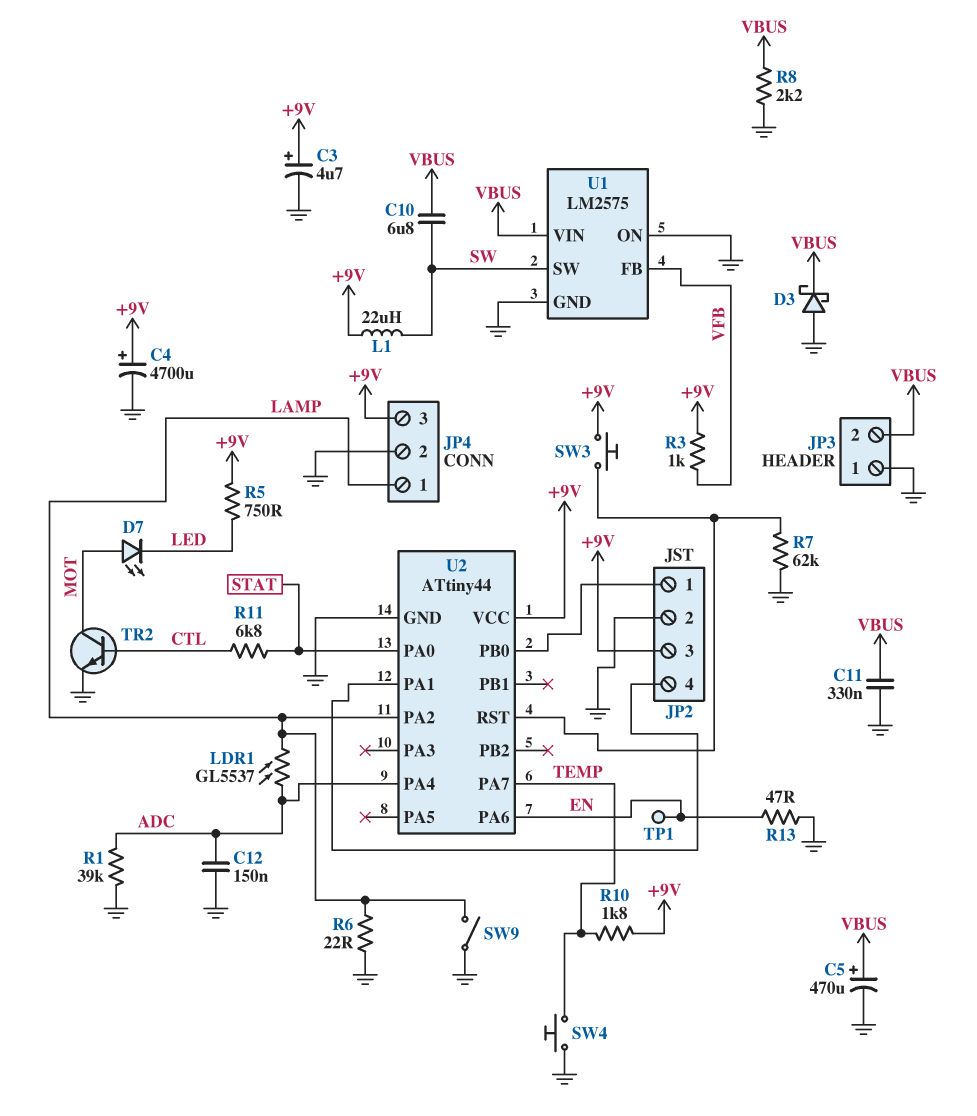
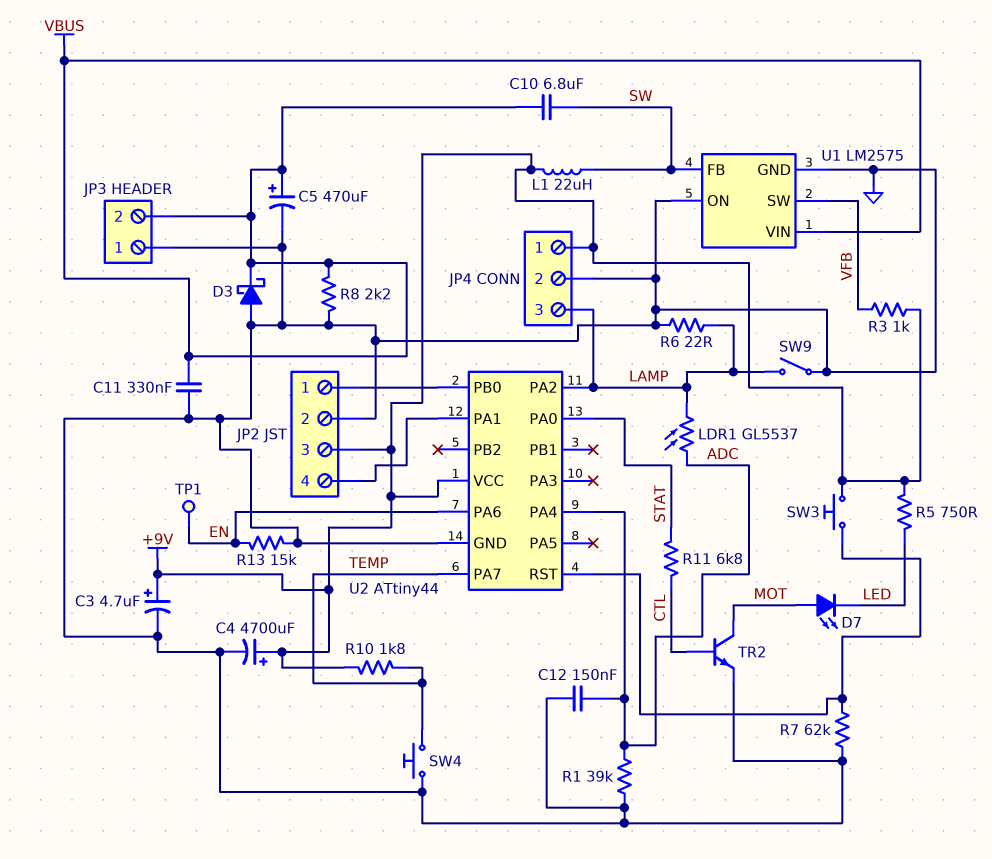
JP4 pin 1: LAMP -> +9V
JP4 pin 3: +9V -> LAMP
R13: 47 (EN, GND) -> 15k (EN, GND)
U1 pin FB: VFB -> SW
U1 pin SW: SW -> VFB

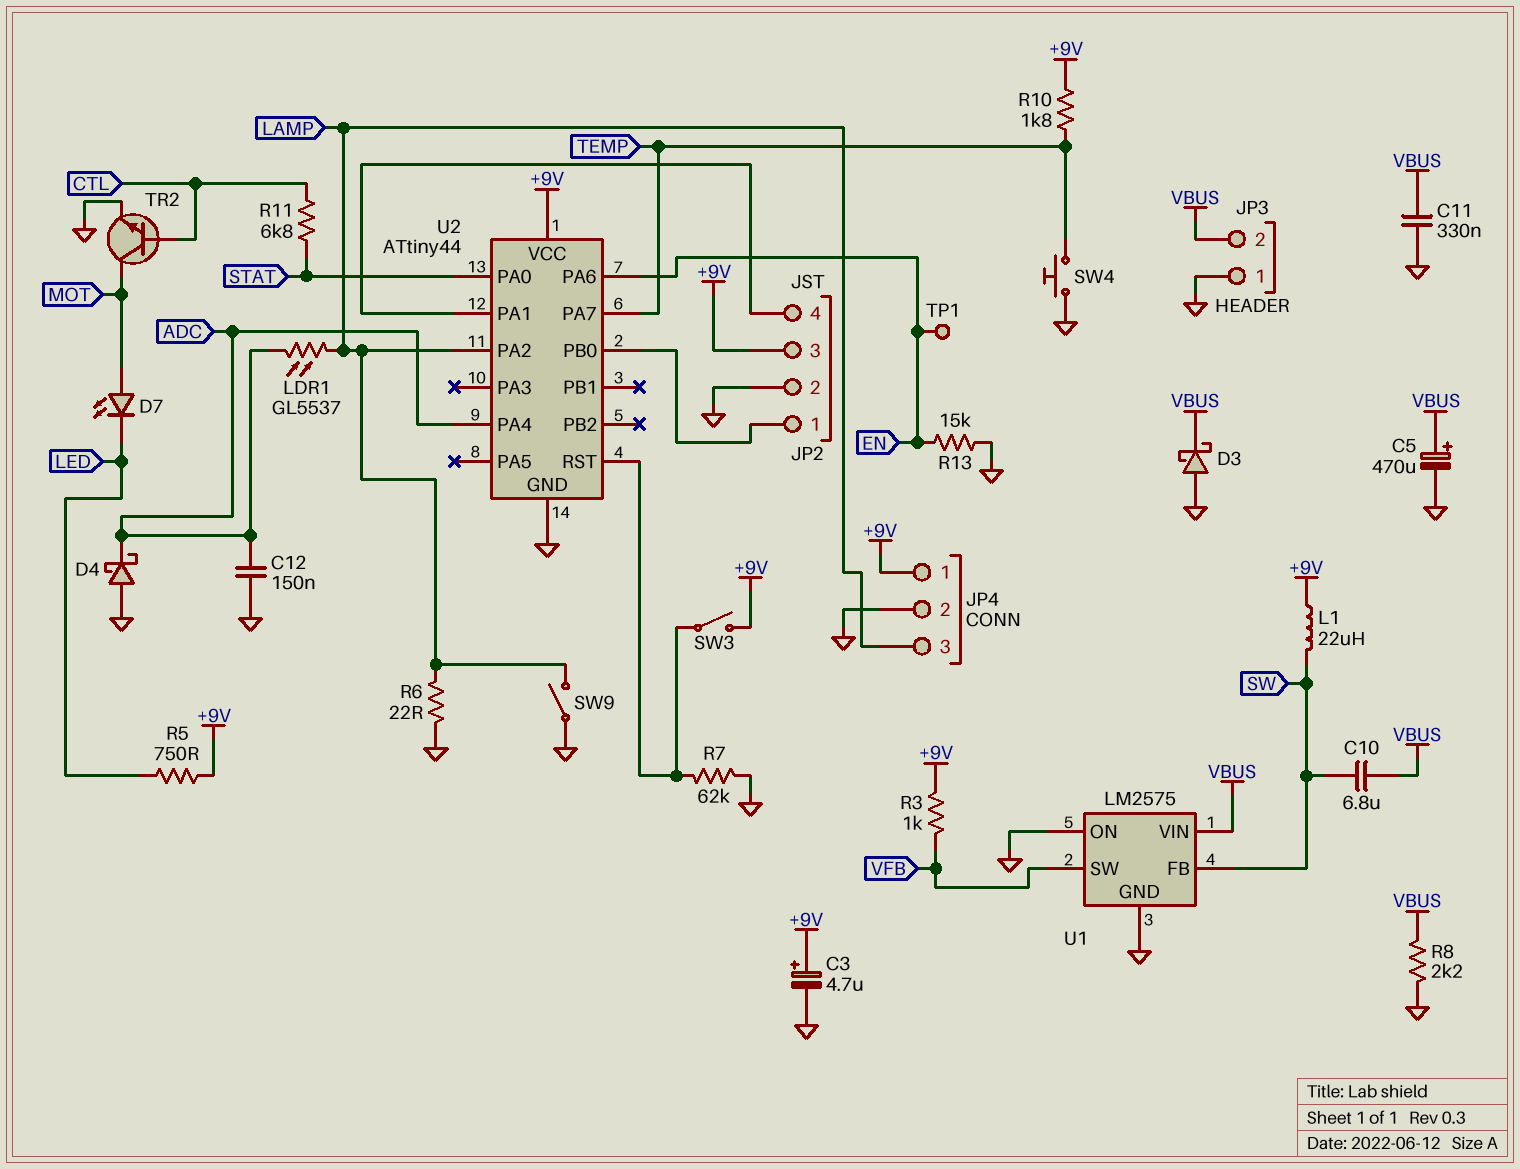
C4: 4700uF (plus +9V, minus GND) -> none
D4: none -> schottky (A GND, K ADC)
R1: 39k (ADC, GND) -> none
SW3: button (+9V, U2/RST) -> switch (+9V, U2/RST)

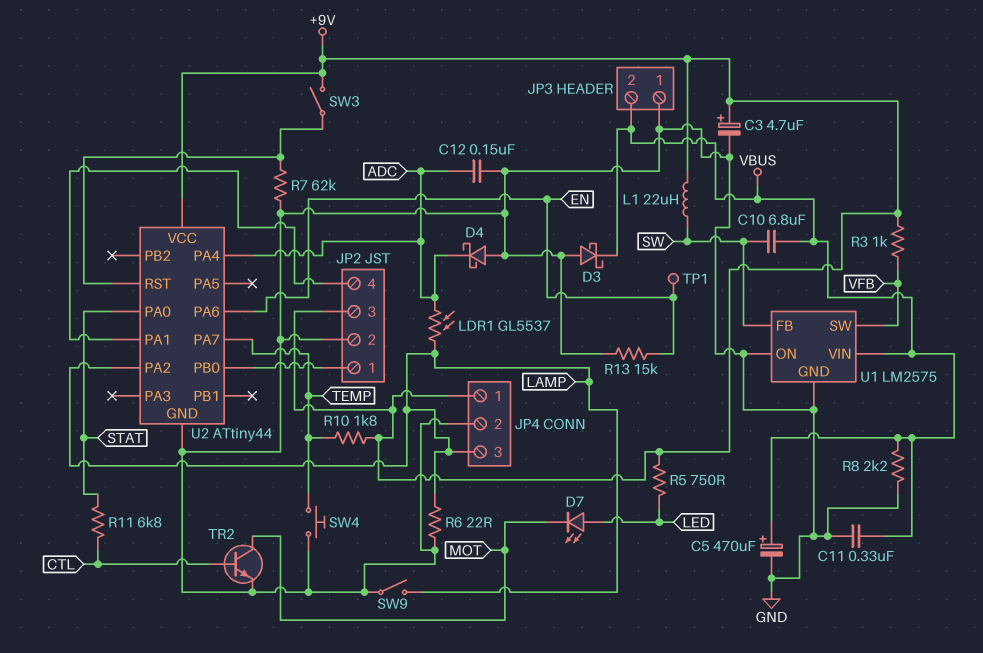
D7: LED (A MOT, K LED) -> LED (A LED, K MOT)

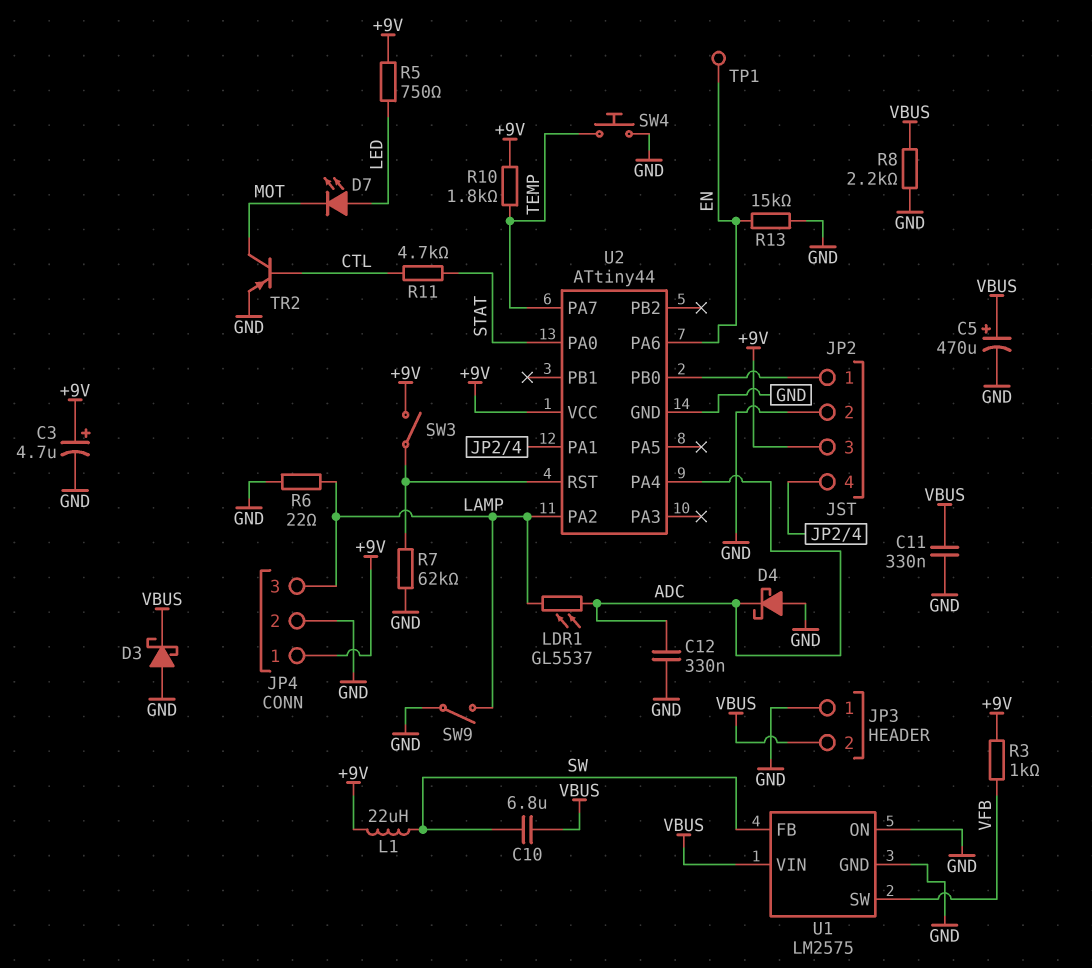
C12: 150nF (ADC, GND) -> 330nF (ADC, GND)
R11: 6.8k (CTL, STAT) -> 4.7k (CTL, STAT)
TR2: NPN (B CTL, C MOT, E GND) -> PNP (B CTL, C MOT, E GND)

